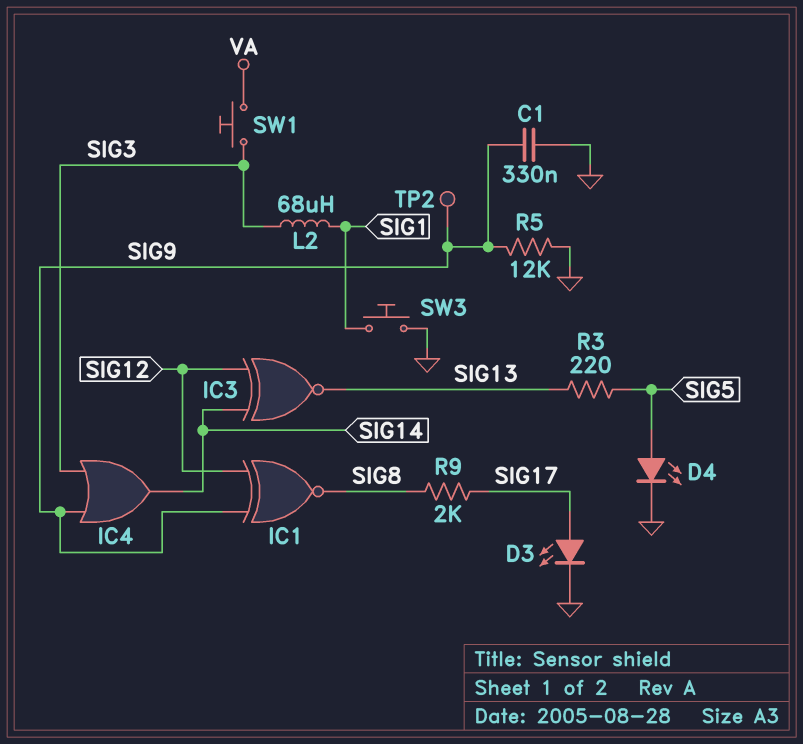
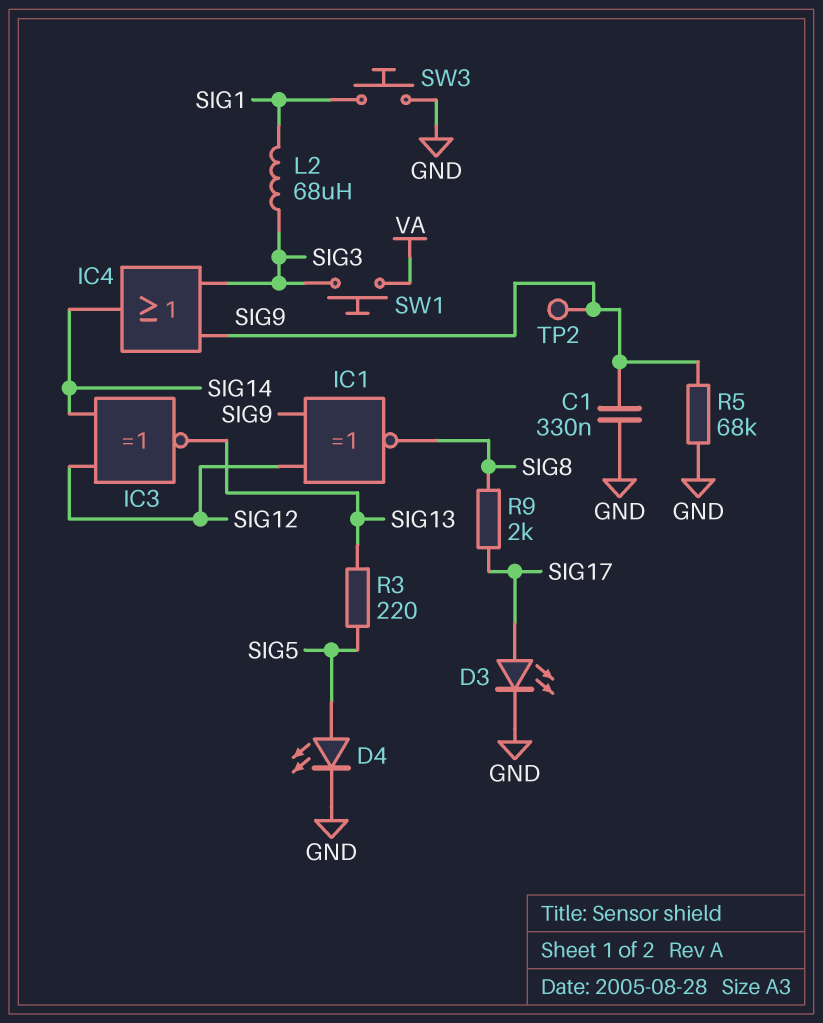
R5: 12k (GND, SIG9) -> 68k (GND, SIG9)

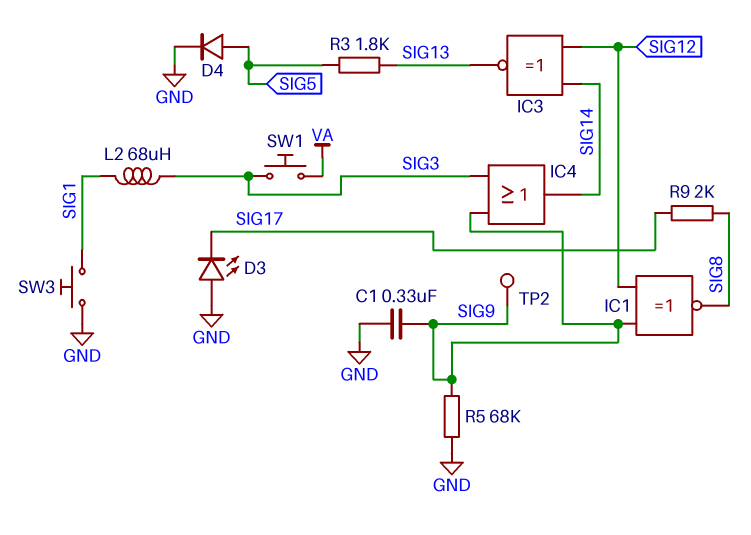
D3: LED (A SIG17, K GND) -> LED (A GND, K SIG17)
D4: LED (A SIG5, K GND) -> diode (A SIG5, K GND)
R3: 220 (SIG5, SIG13) -> 1.8k (SIG5, SIG13)

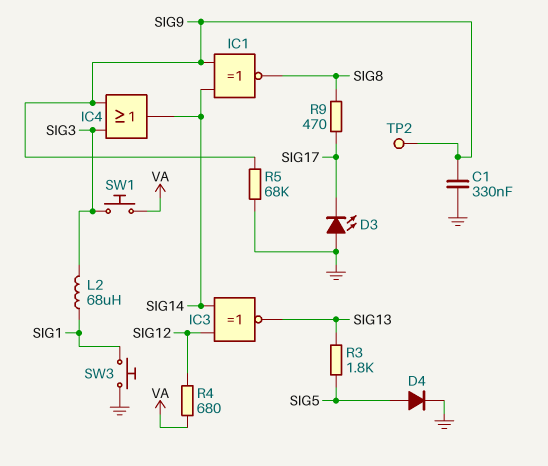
IC1: XNOR (in SIG9, in SIG12, out SIG8) -> XNOR (in SIG9, in SIG14, out SIG8)
R4: none -> 680 (SIG12, VA)
R9: 2k (SIG8, SIG17) -> 470 (SIG8, SIG17)

